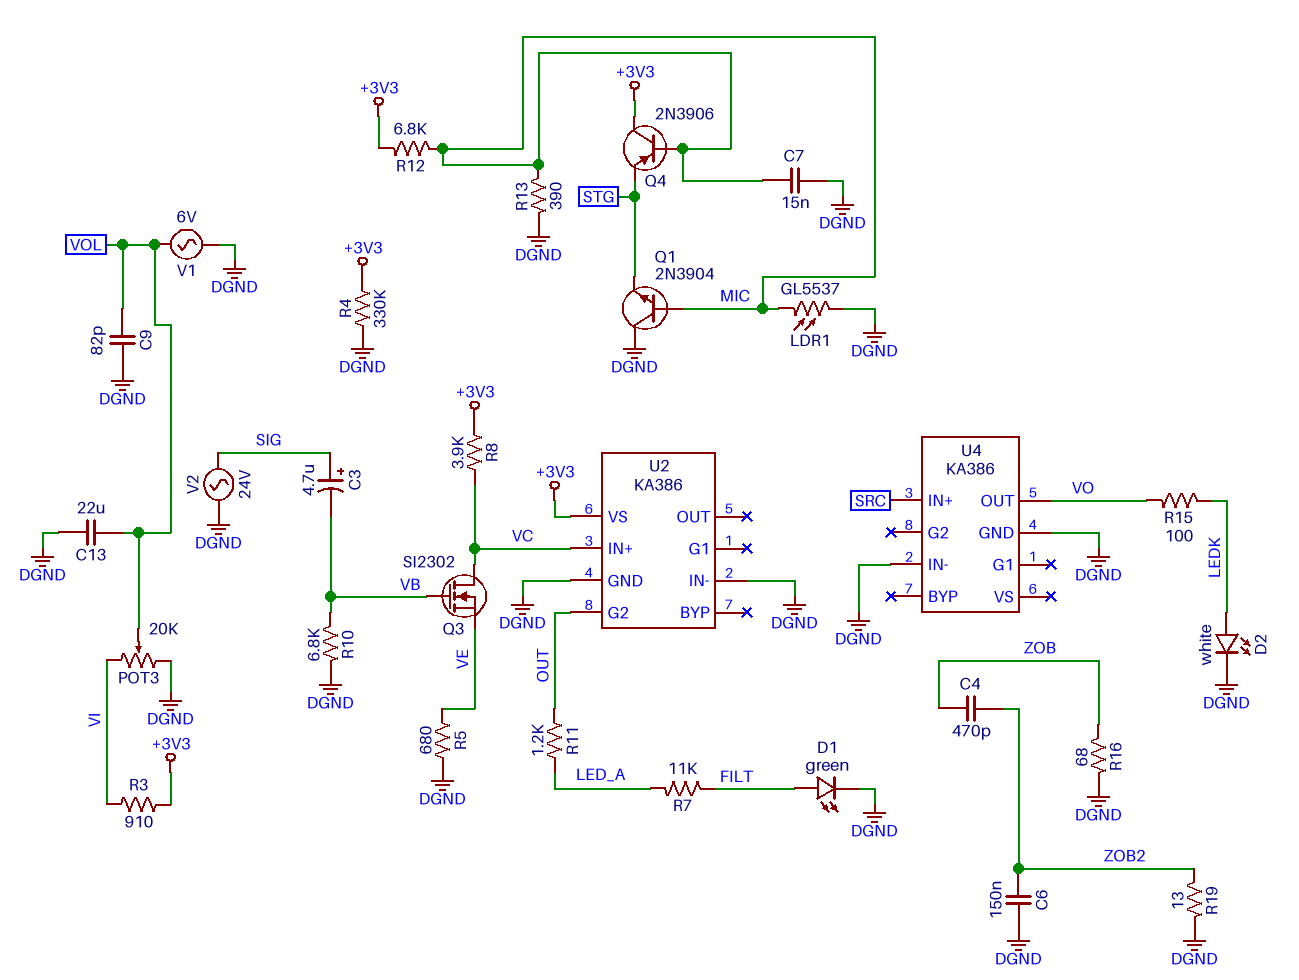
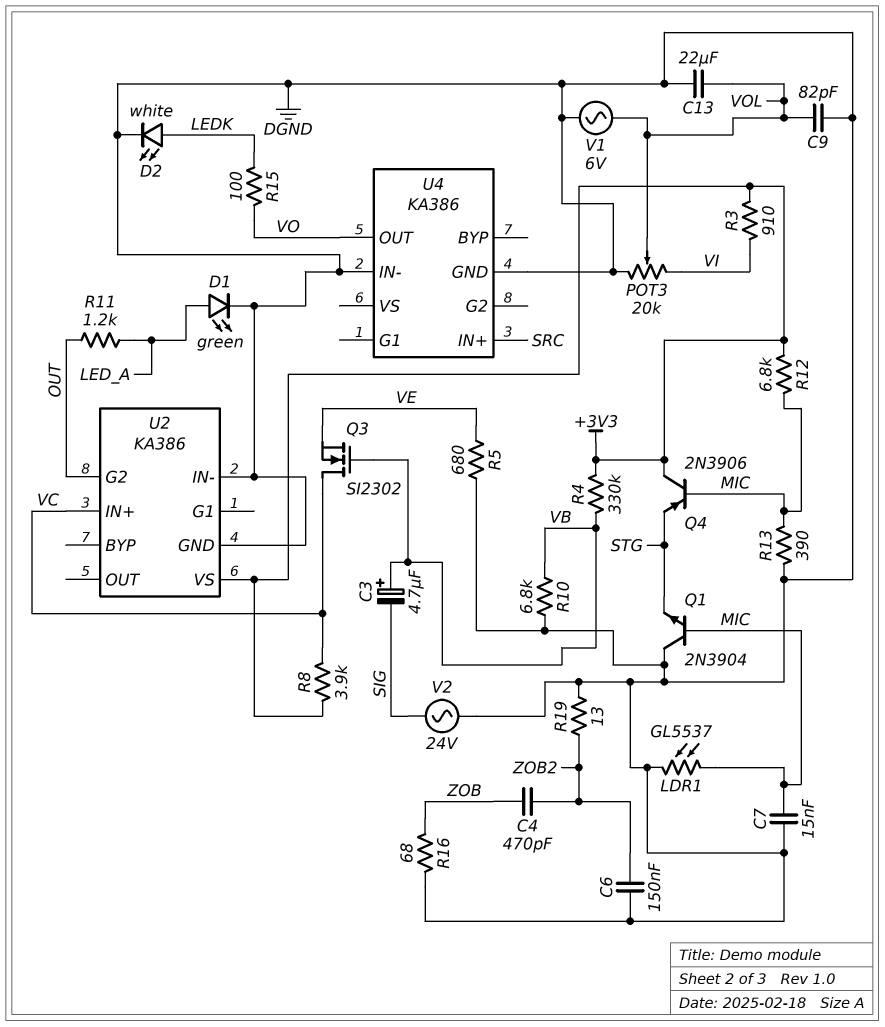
C3: 4.7uF (plus SIG, minus VB) -> 4.7uF (plus VB, minus SIG)
D1: LED green (A FILT, K DGND) -> LED green (A LED_A, K DGND)
R4: 330k (+3V3, DGND) -> 330k (+3V3, VB)
R7: 11k (FILT, LED_A) -> none

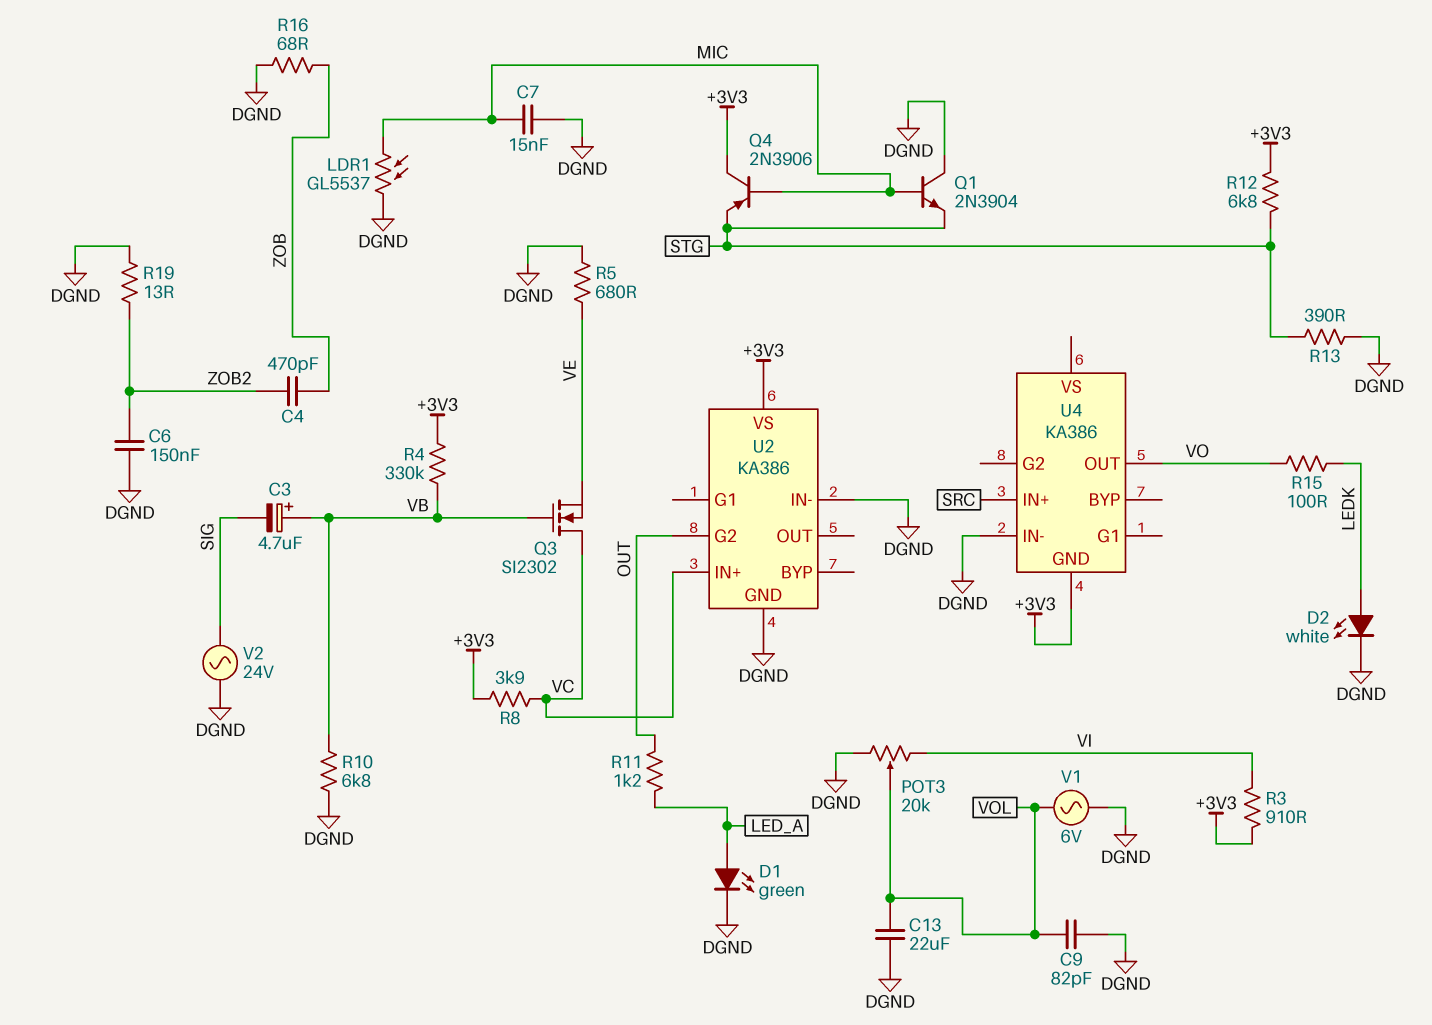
R12: 6.8k (+3V3, MIC) -> 6.8k (+3V3, STG)
R13: 390 (DGND, MIC) -> 390 (DGND, STG)
U4 pin GND: DGND -> +3V3

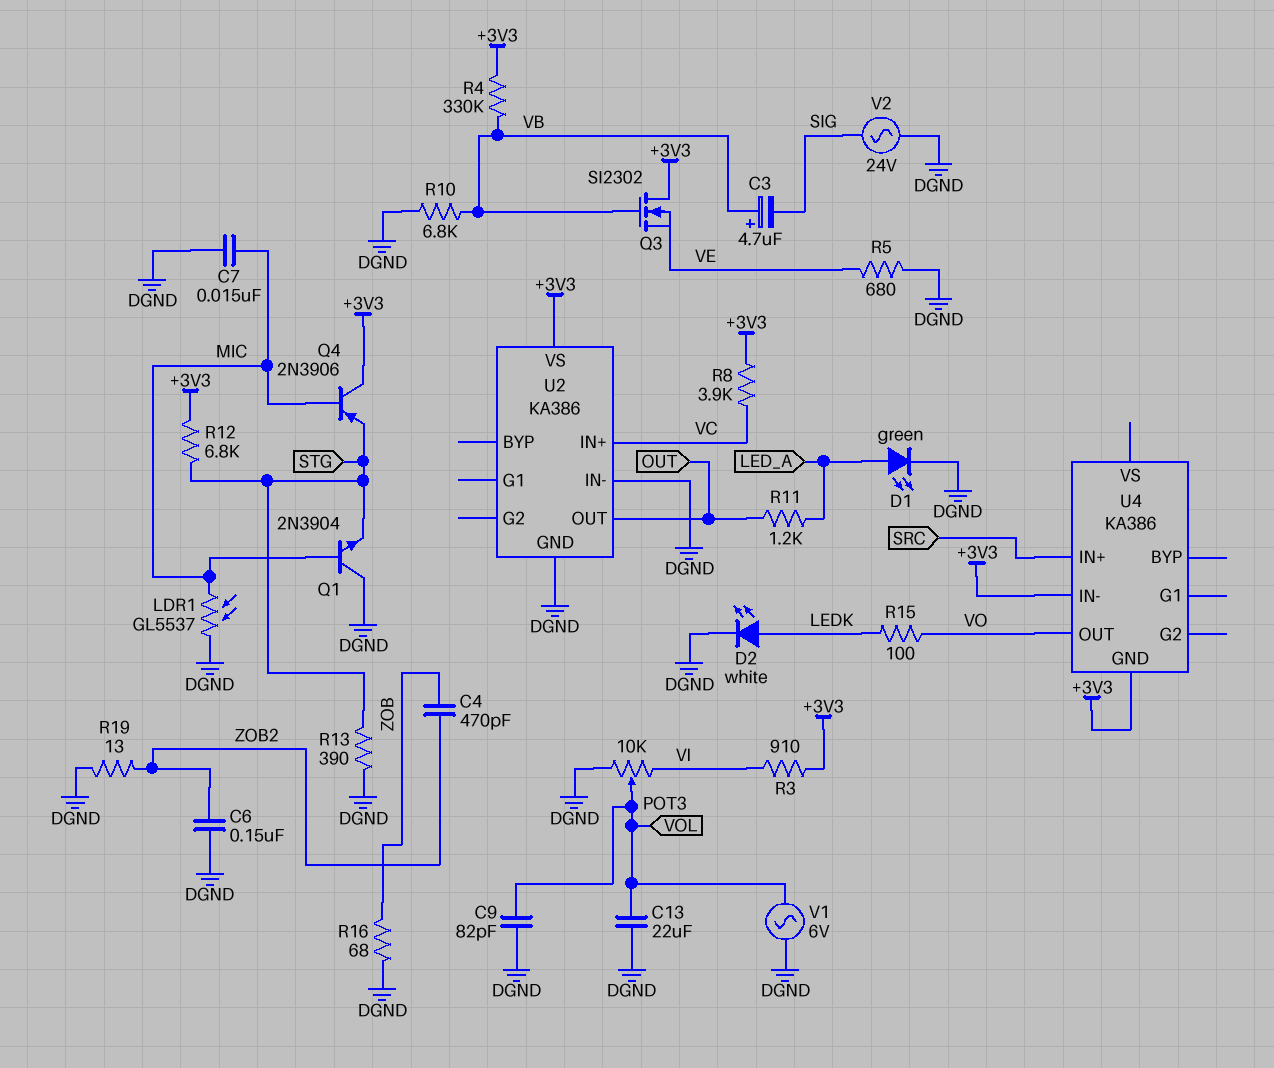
POT3: 20k (DGND, VI, wiper VOL) -> 10k (DGND, VI, wiper VOL)
Q3: NMOS SI2302 (G VB, D VC, S VE) -> NMOS SI2302 (G VB, D +3V3, S VE)
U2 pin G2: OUT -> none
U2 pin OUT: none -> OUT
U4 pin IN-: DGND -> +3V3

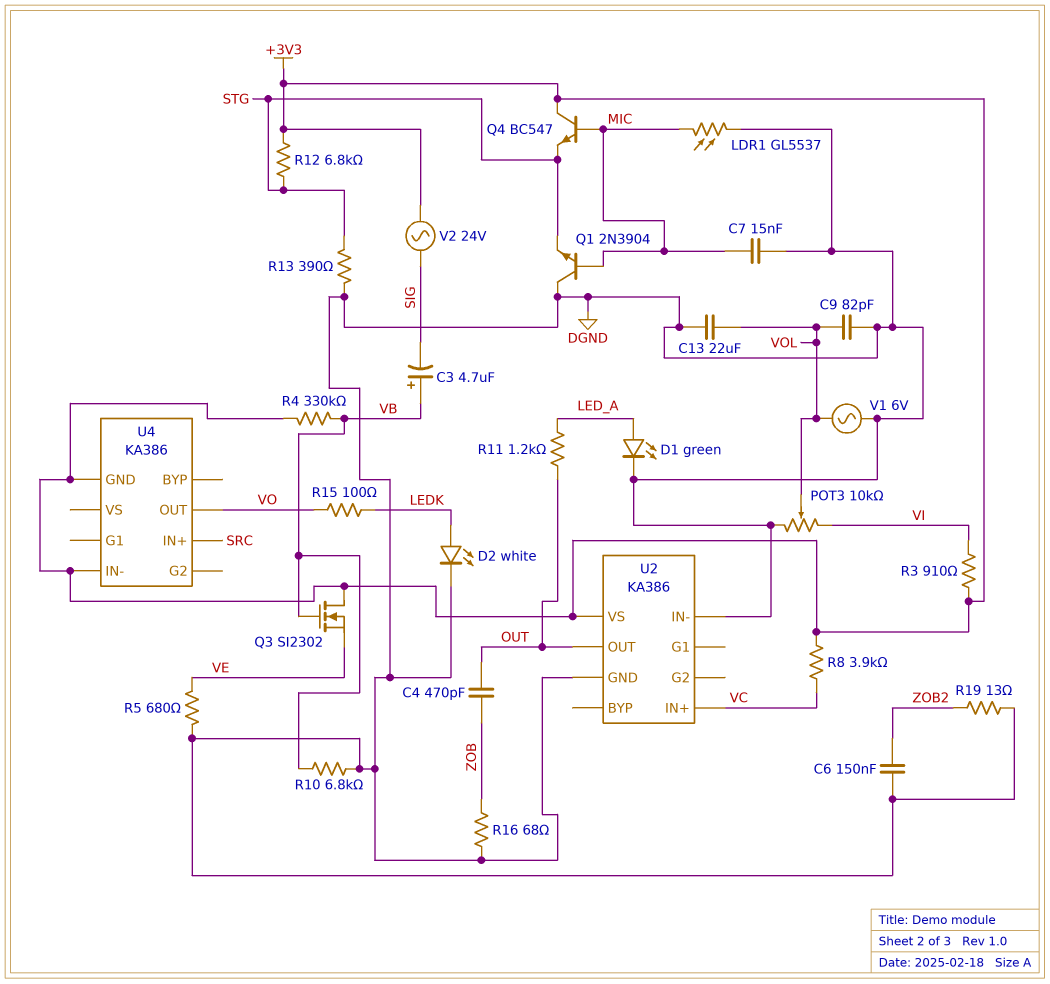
C4: 470pF (ZOB, ZOB2) -> 470pF (OUT, ZOB)
Q4: PNP 2N3906 (B MIC, C +3V3, E STG) -> NPN BC547 (B MIC, C +3V3, E STG)
V2: AC 24V (DGND, SIG) -> AC 24V (+3V3, SIG)

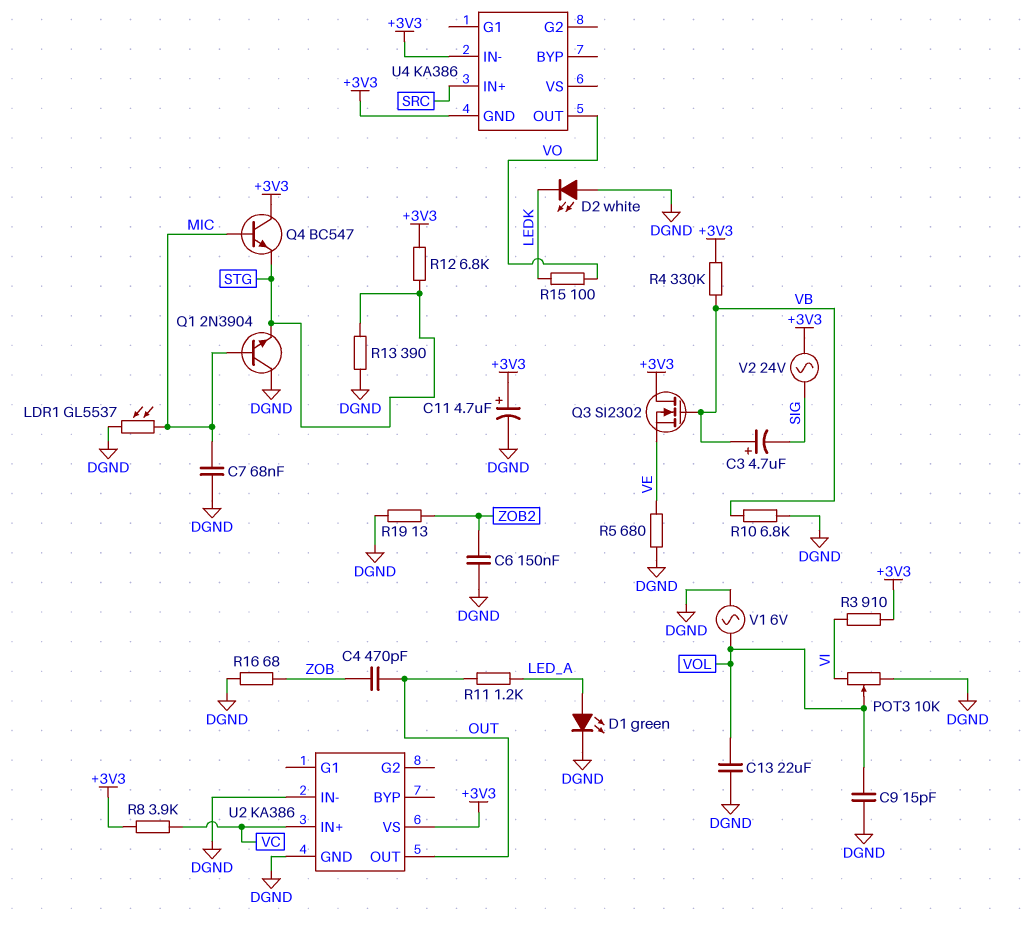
C7: 15nF (DGND, MIC) -> 68nF (DGND, MIC)
C9: 82pF (DGND, VOL) -> 15pF (DGND, VOL)
C11: none -> 4.7uF (plus +3V3, minus DGND)
D2: LED white (A LEDK, K DGND) -> LED white (A DGND, K LEDK)

